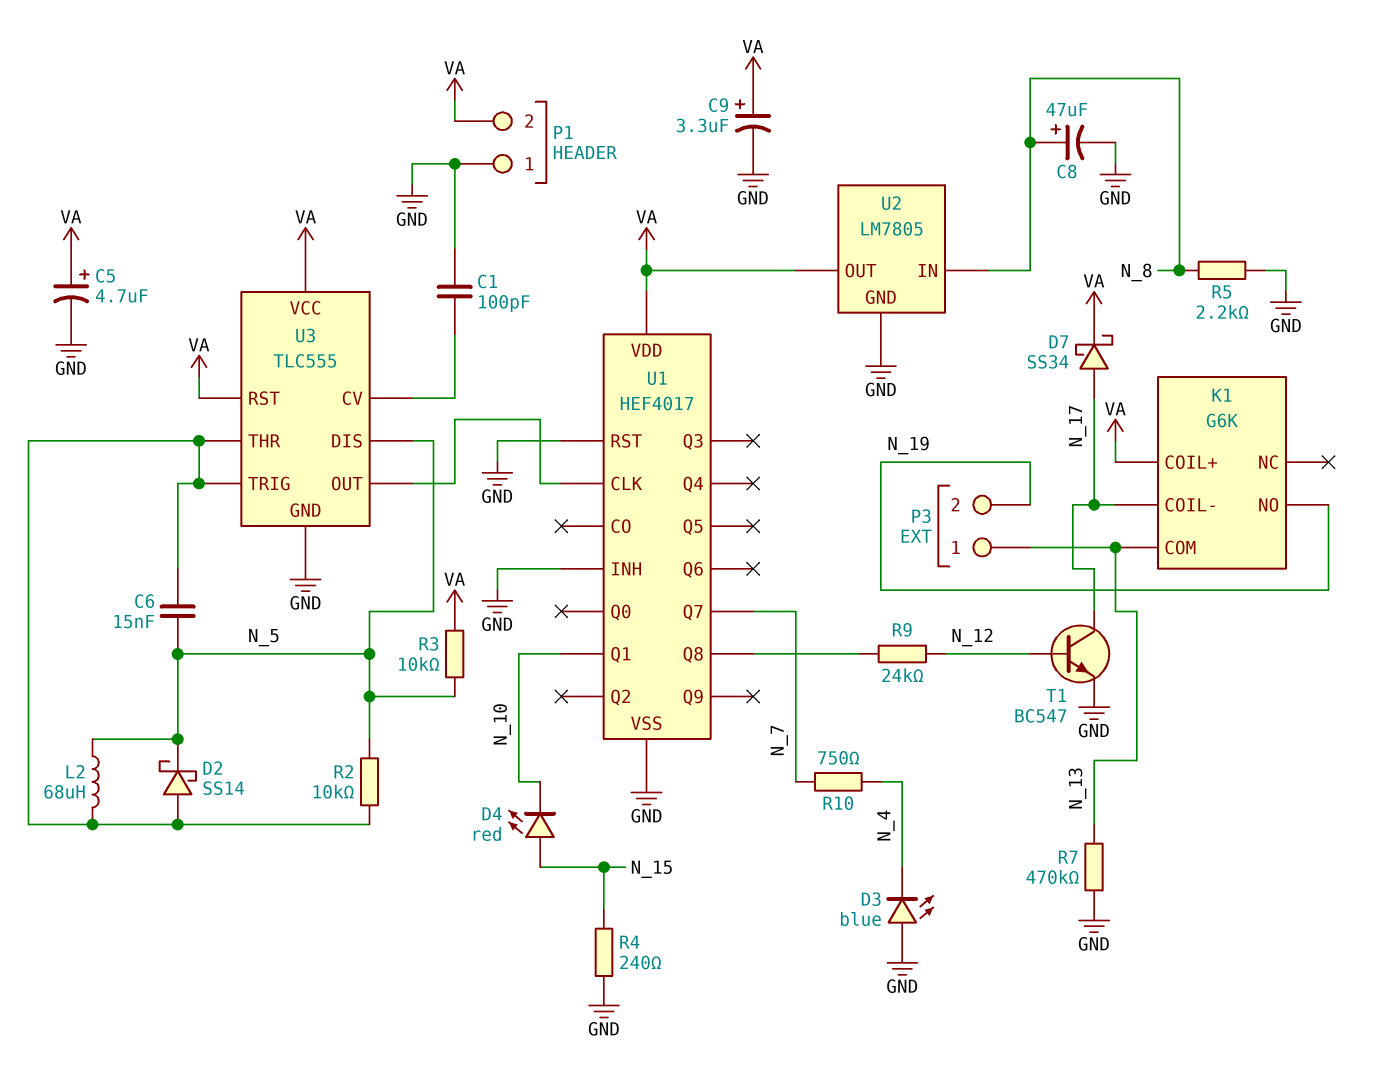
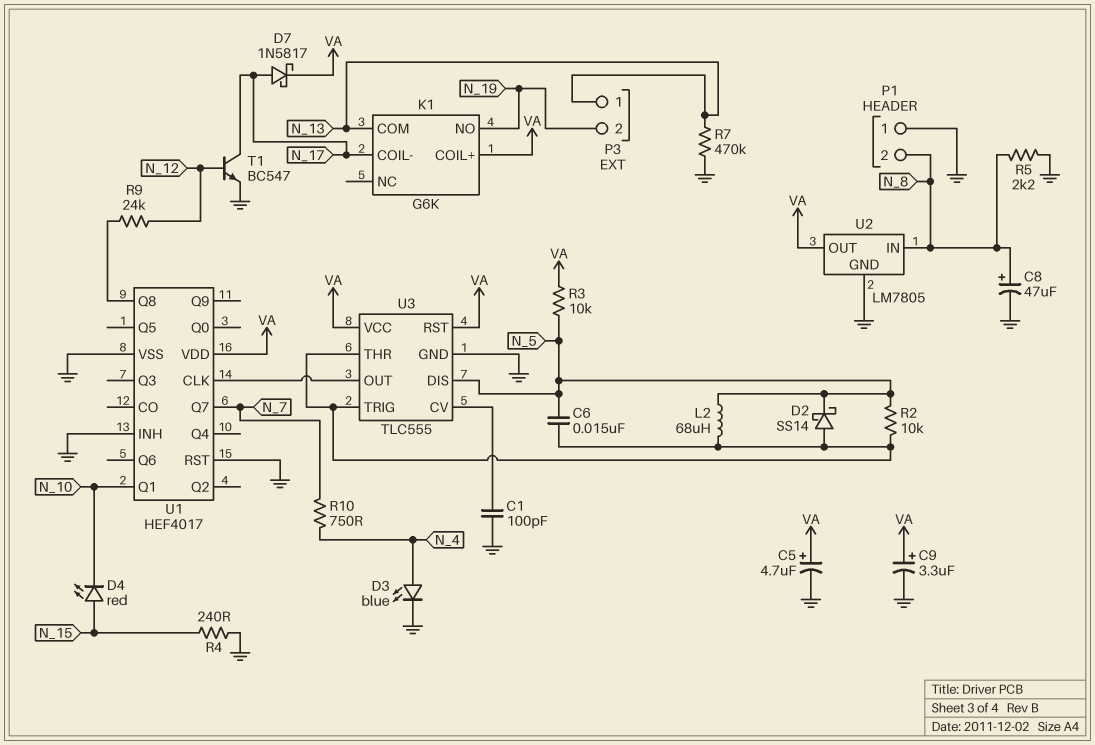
D3: LED blue (A GND, K N_4) -> LED blue (A N_4, K GND)
D7: schottky SS34 (A N_17, K VA) -> schottky 1N5817 (A N_17, K VA)
P1 pin 2: VA -> N_8

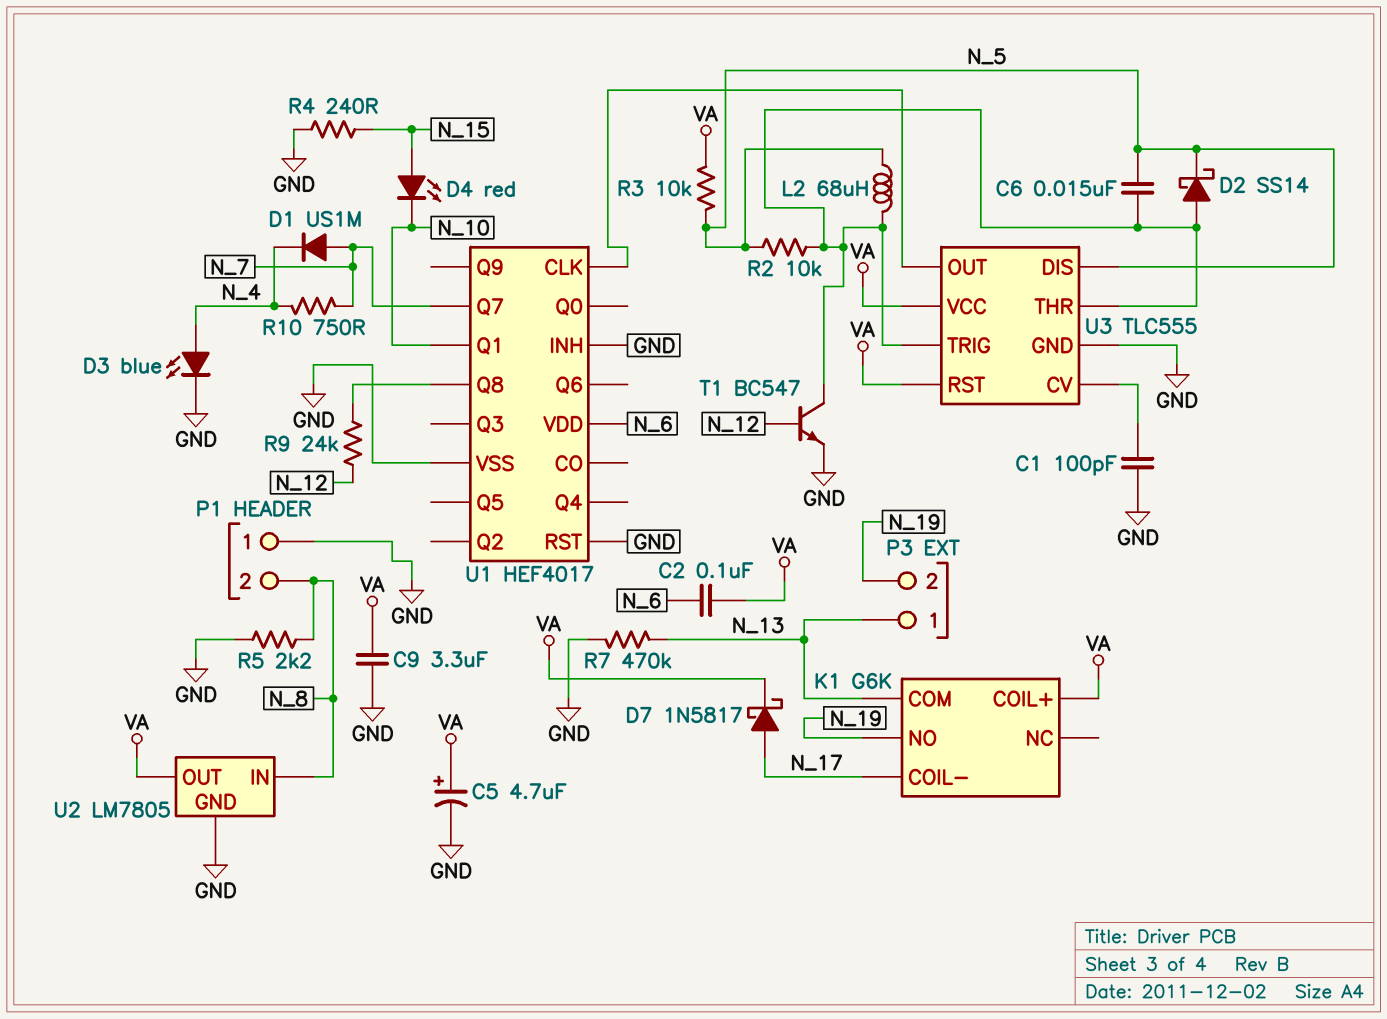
C2: none -> 100nF (N_6, VA)
C8: 47uF (plus N_8, minus GND) -> none
C9: 3.3uF (plus VA, minus GND) -> 3.3uF (GND, VA)
D1: none -> diode US1M (A N_7, K N_4)
T1: NPN BC547 (B N_12, C N_17, E GND) -> NPN BC547 (B N_12, C U3/THR, E GND)
U1 pin VDD: VA -> N_6

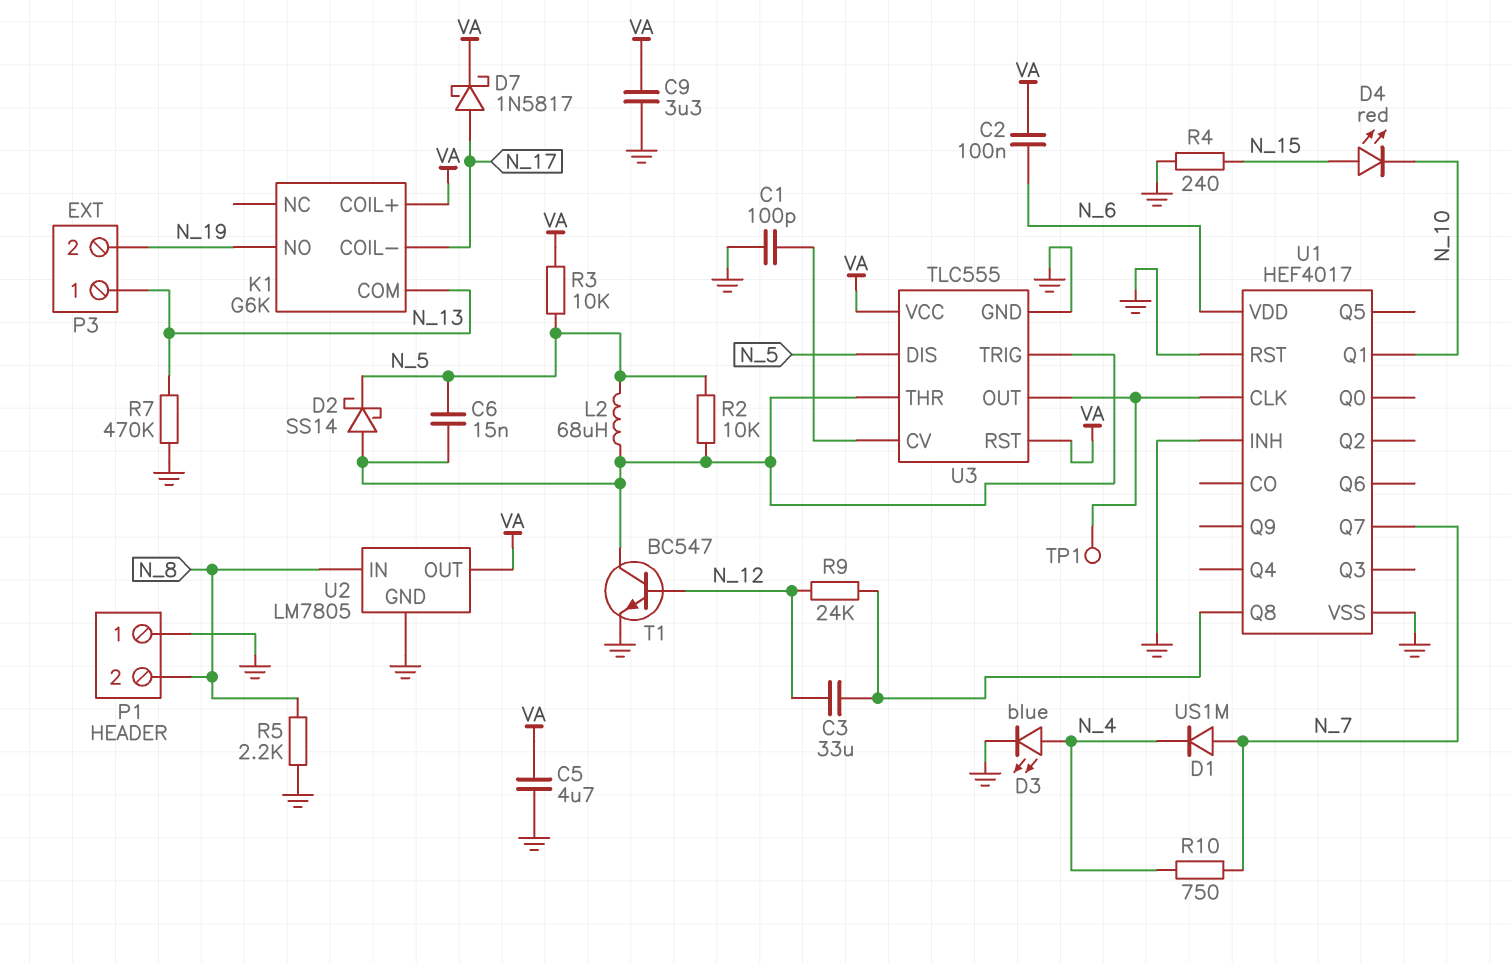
C3: none -> 33uF (N_12, U1/Q8)
C5: 4.7uF (plus VA, minus GND) -> 4.7uF (GND, VA)
TP1: none -> test point (U1/CLK)

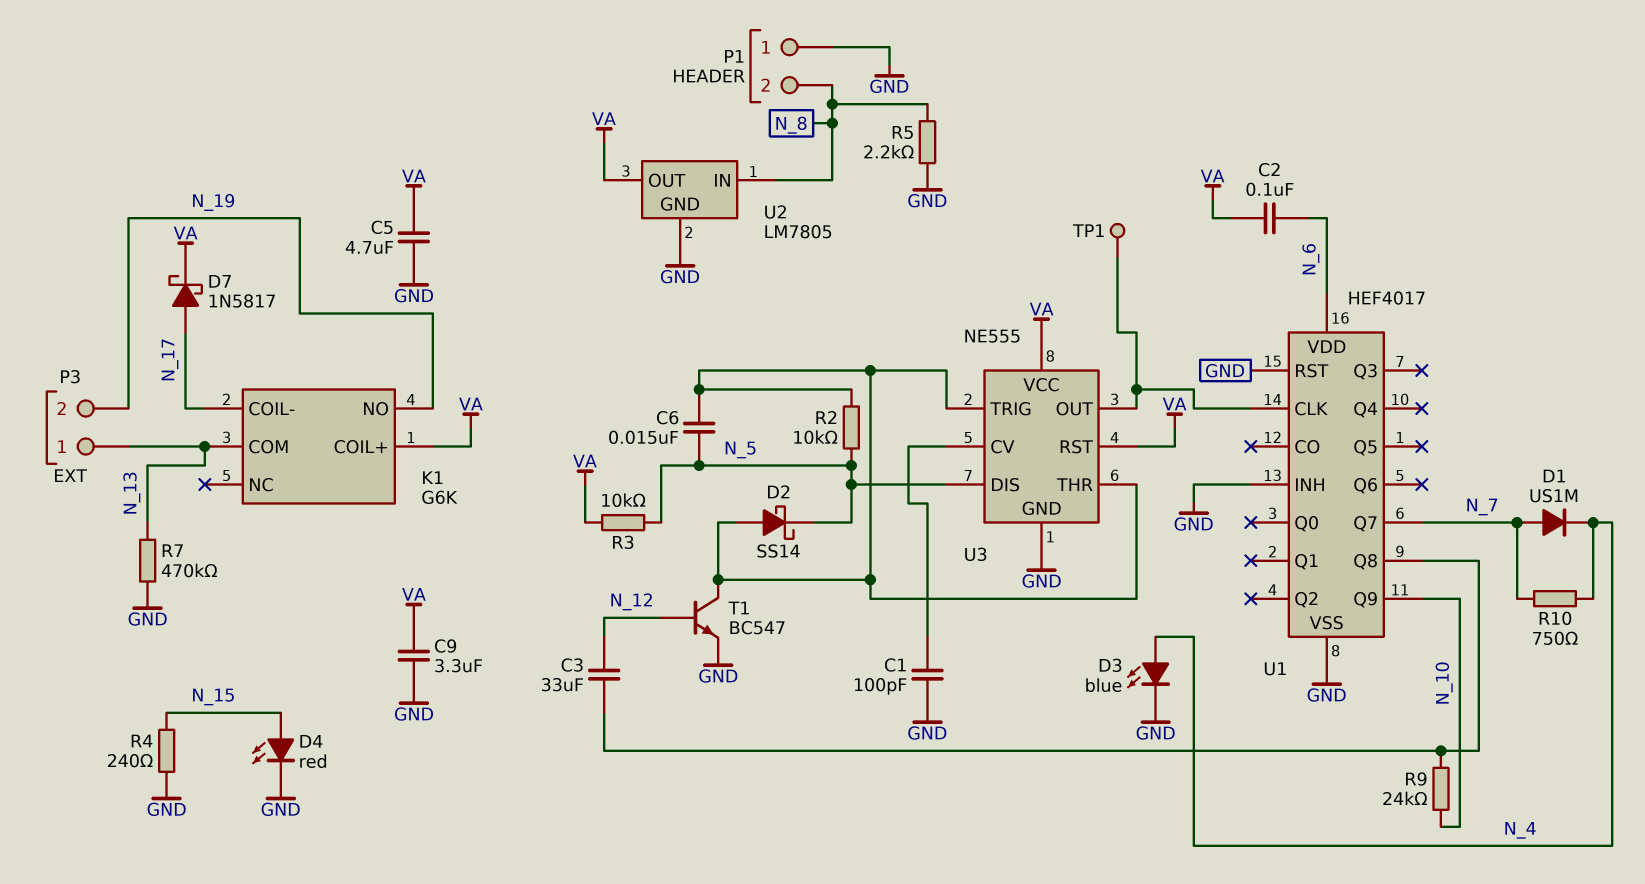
D4: LED red (A N_15, K N_10) -> LED red (A N_15, K GND)
L2: 68uH (N_5, U3/THR) -> none
R9: 24k (N_12, U1/Q8) -> 24k (N_10, U1/Q8)
U1 pin Q1: N_10 -> none
U1 pin Q9: none -> N_10
U3: TLC555 -> NE555

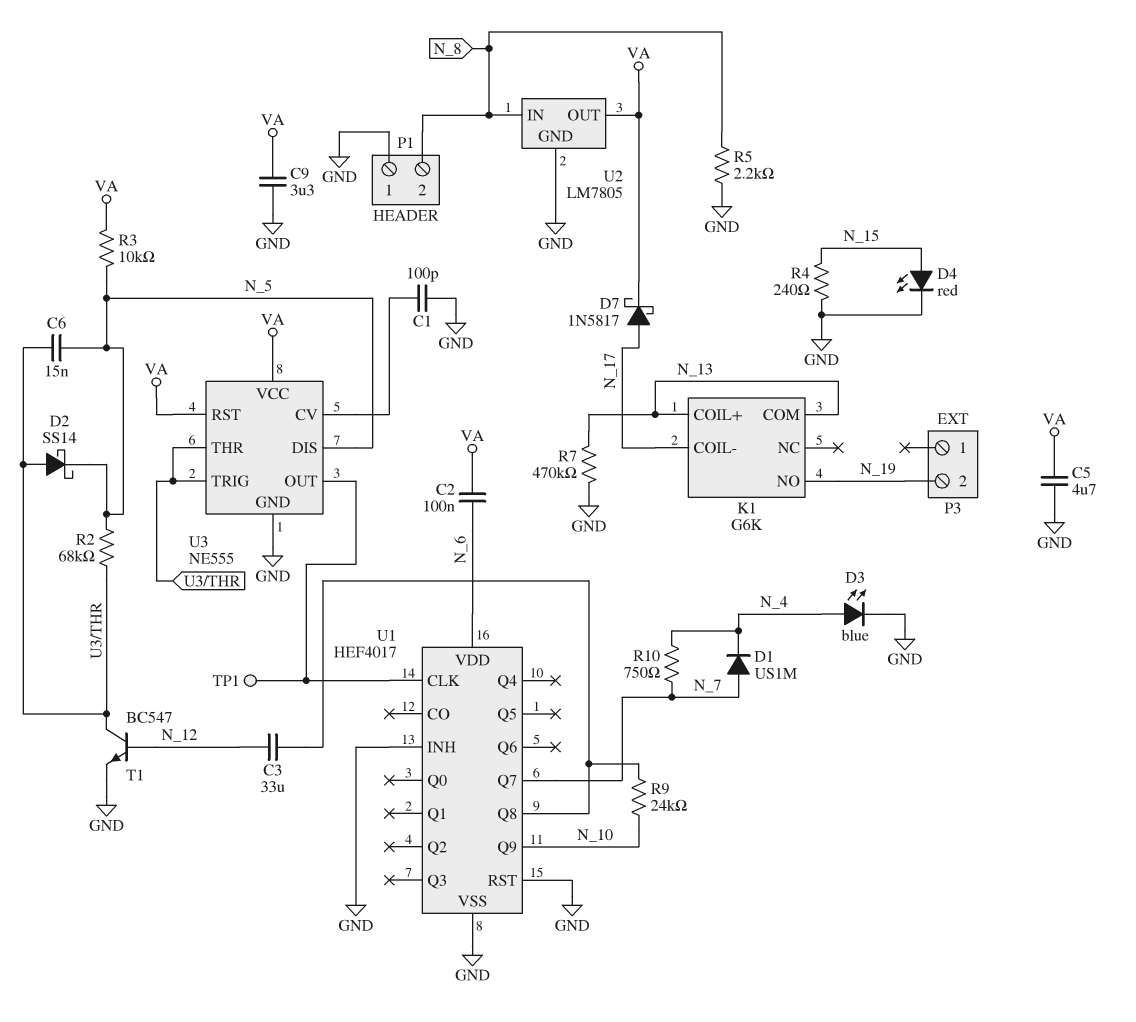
K1 pin COIL+: VA -> N_13
P3 pin 1: N_13 -> none
R2: 10k (N_5, U3/THR) -> 68k (N_5, U3/THR)

